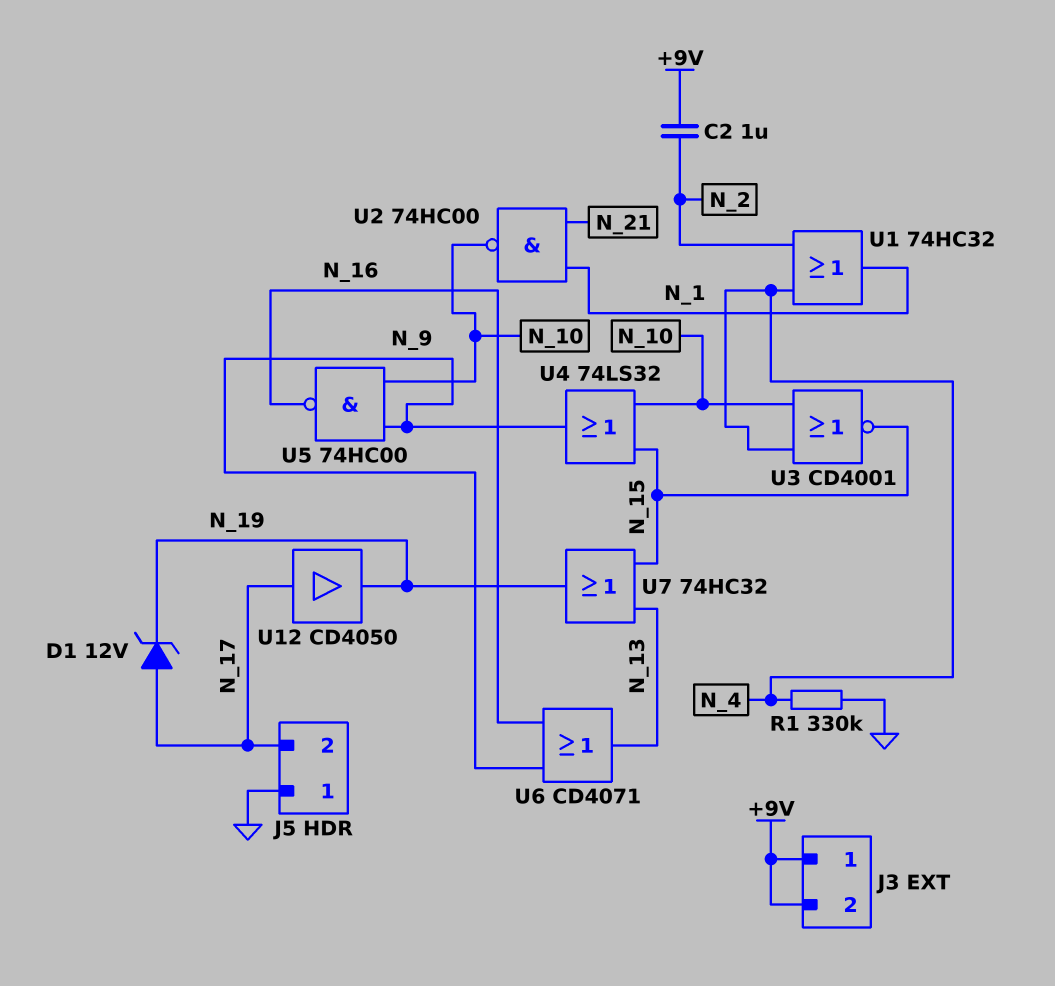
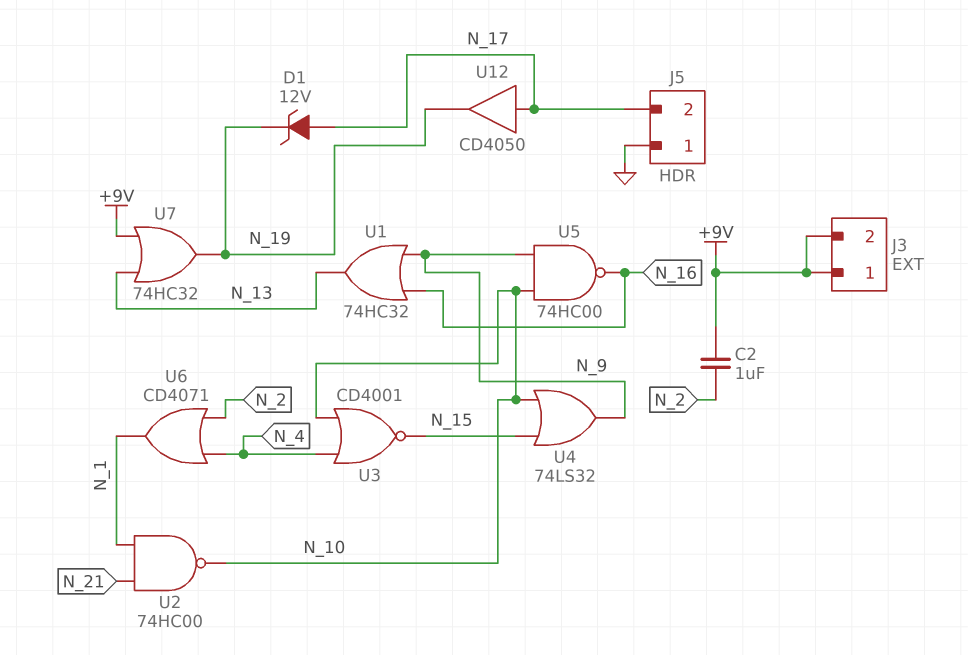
R1: 330k (GND, N_4) -> none
U1: OR 74HC32 (in N_2, in N_4, out N_1) -> OR 74HC32 (in N_9, in N_16, out N_13)
U6: OR CD4071 (in N_9, in N_16, out N_13) -> OR CD4071 (in N_2, in N_4, out N_1)
U7: OR 74HC32 (in N_13, in N_15, out N_19) -> OR 74HC32 (in +9V, in N_13, out N_19)

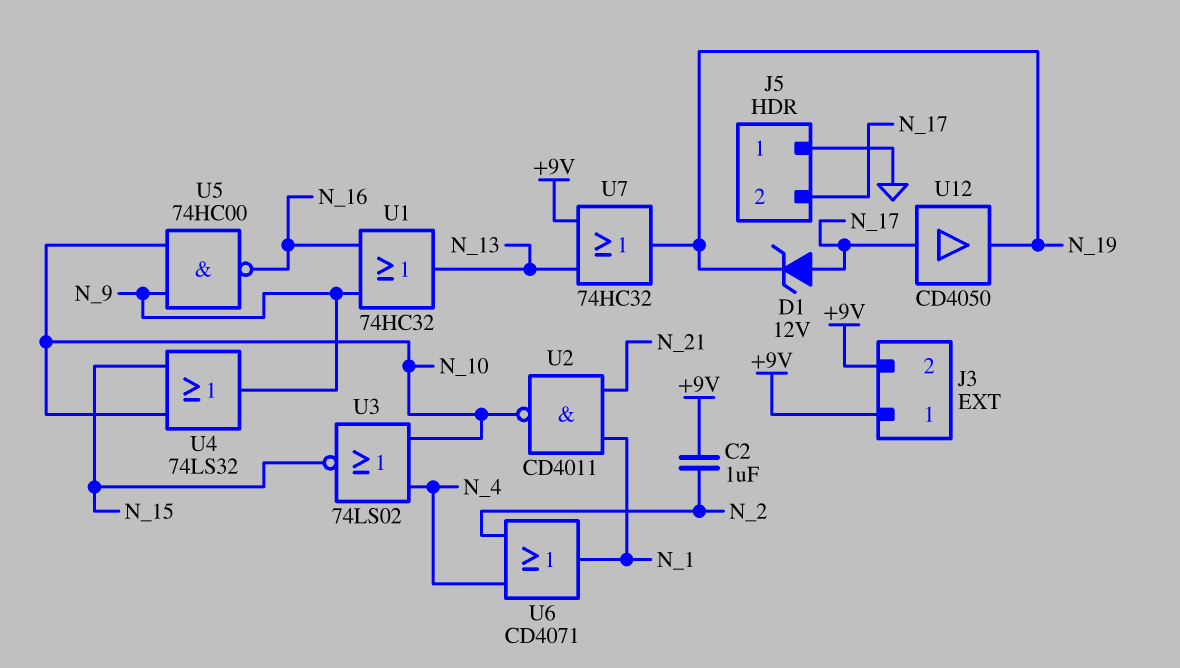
U2: NAND 74HC00 (in N_1, in N_21, out N_10) -> NAND CD4011 (in N_1, in N_21, out N_10)
U3: NOR CD4001 (in N_4, in N_10, out N_15) -> NOR 74LS02 (in N_4, in N_10, out N_15)

